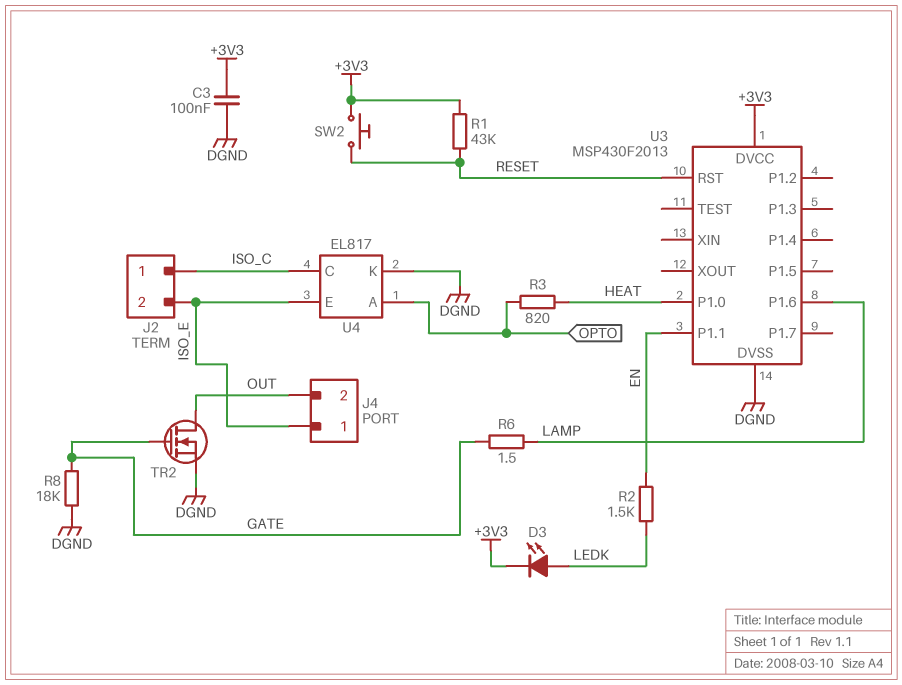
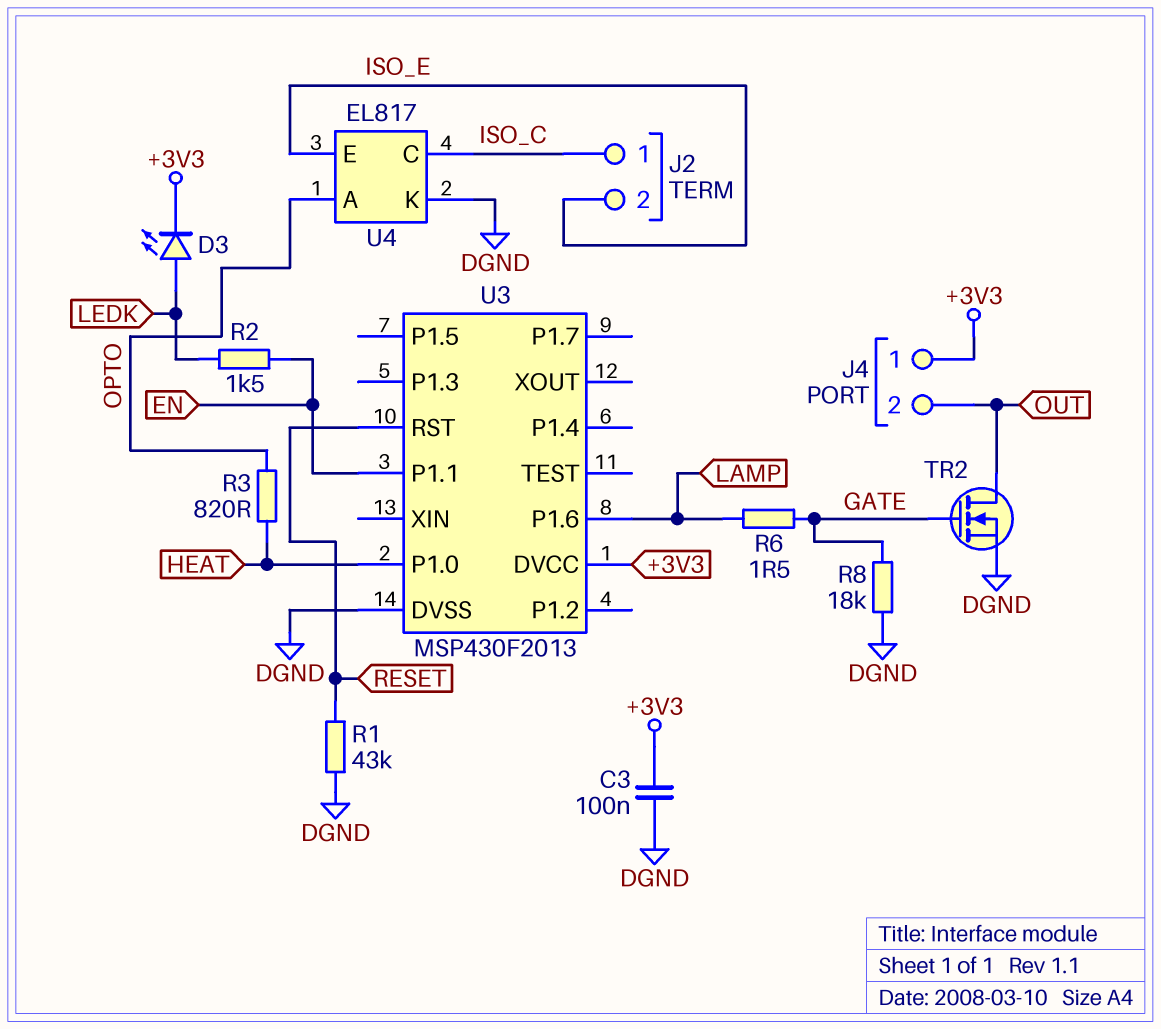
J4 pin 1: ISO_E -> +3V3
R1: 43k (+3V3, RESET) -> 43k (DGND, RESET)
SW2: button (+3V3, RESET) -> none

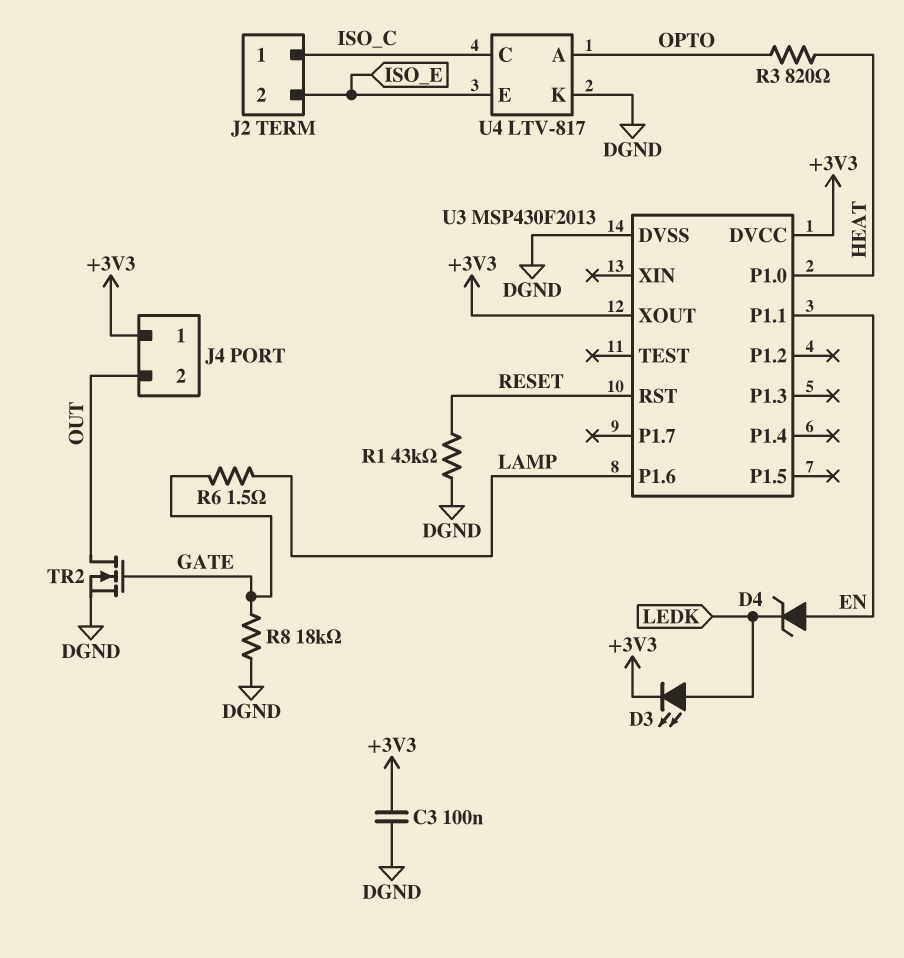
D4: none -> zener (A EN, K LEDK)
R2: 1.5k (EN, LEDK) -> none
U3 pin XOUT: none -> +3V3
U4: EL817 -> LTV-817

